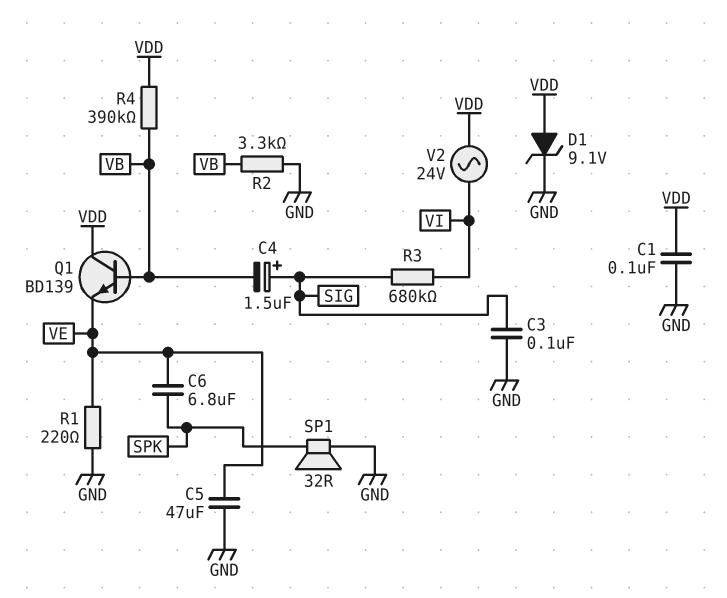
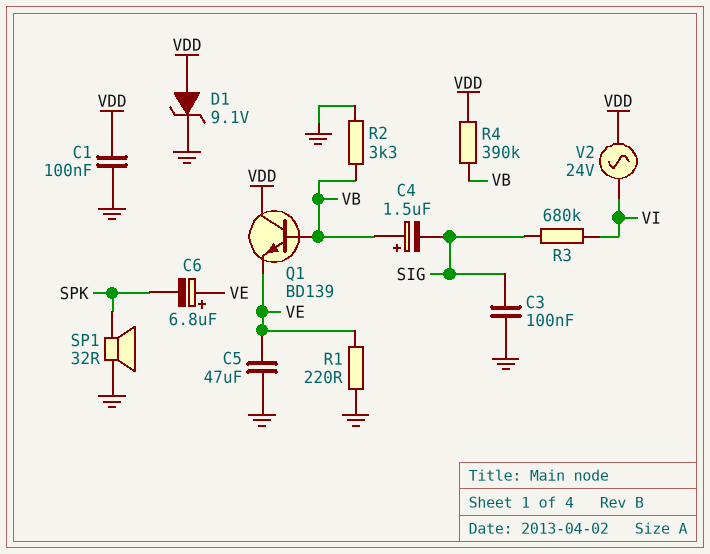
C4: 1.5uF (plus SIG, minus VB) -> 1.5uF (plus VB, minus SIG)
C6: 6.8uF (SPK, VE) -> 6.8uF (plus VE, minus SPK)

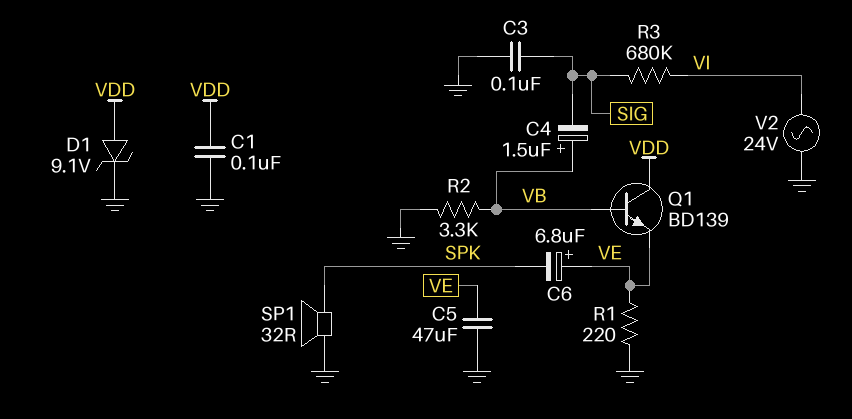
R4: 390k (VB, VDD) -> none
V2: AC 24V (VDD, VI) -> AC 24V (GND, VI)

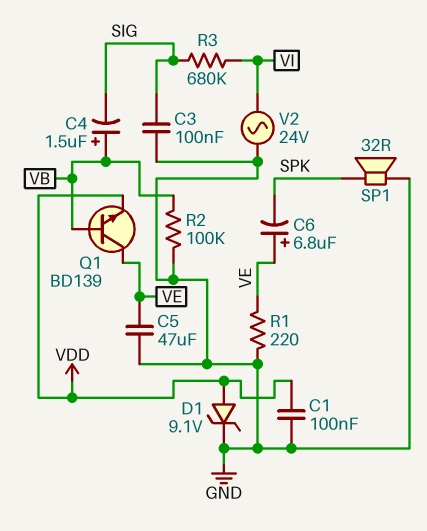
Q1: NPN BD139 (B VB, C VDD, E VE) -> NPN BD139 (B VB, C VE, E VDD)
R2: 3.3k (GND, VB) -> 100k (GND, VB)

